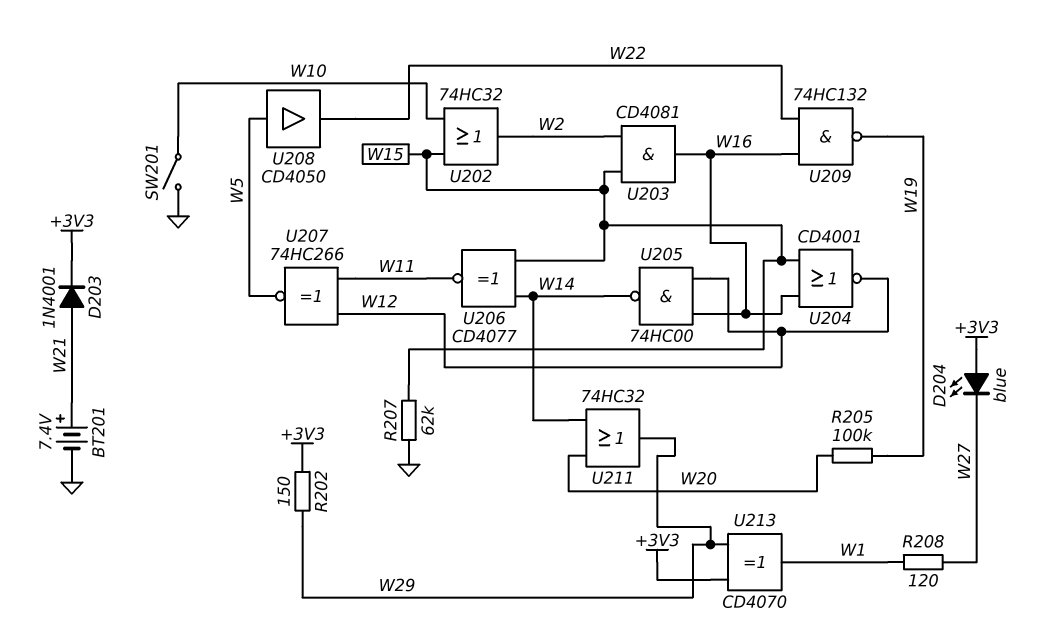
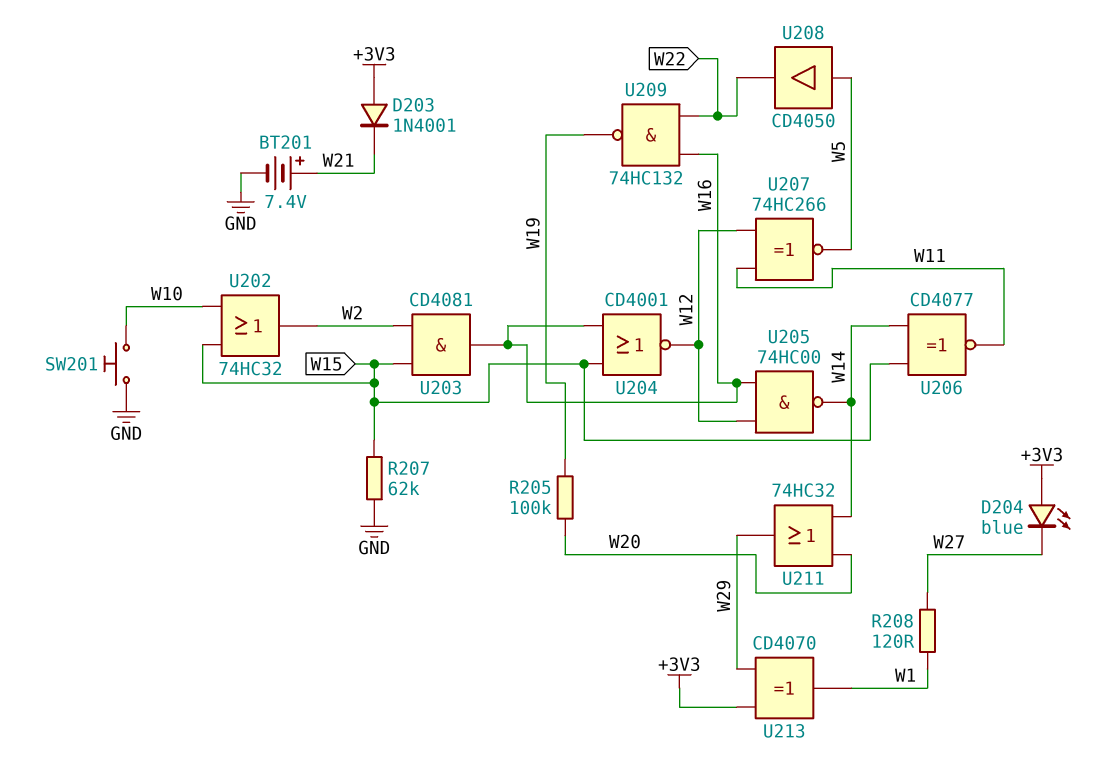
D203: diode 1N4001 (A W21, K +3V3) -> diode 1N4001 (A +3V3, K W21)
R202: 150 (+3V3, W29) -> none
SW201: switch (GND, W10) -> button (GND, W10)

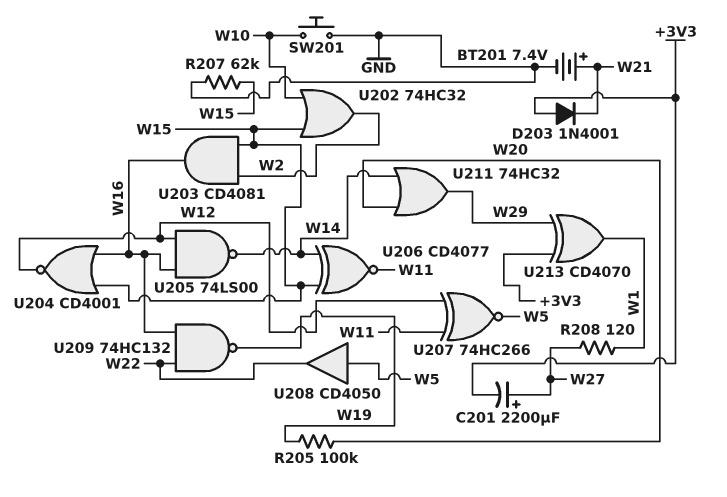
C201: none -> 2200uF (plus W27, minus +3V3)
D204: LED blue (A +3V3, K W27) -> none
U205: NAND 74HC00 (in W12, in W16, out W14) -> NAND 74LS00 (in W12, in W16, out W14)

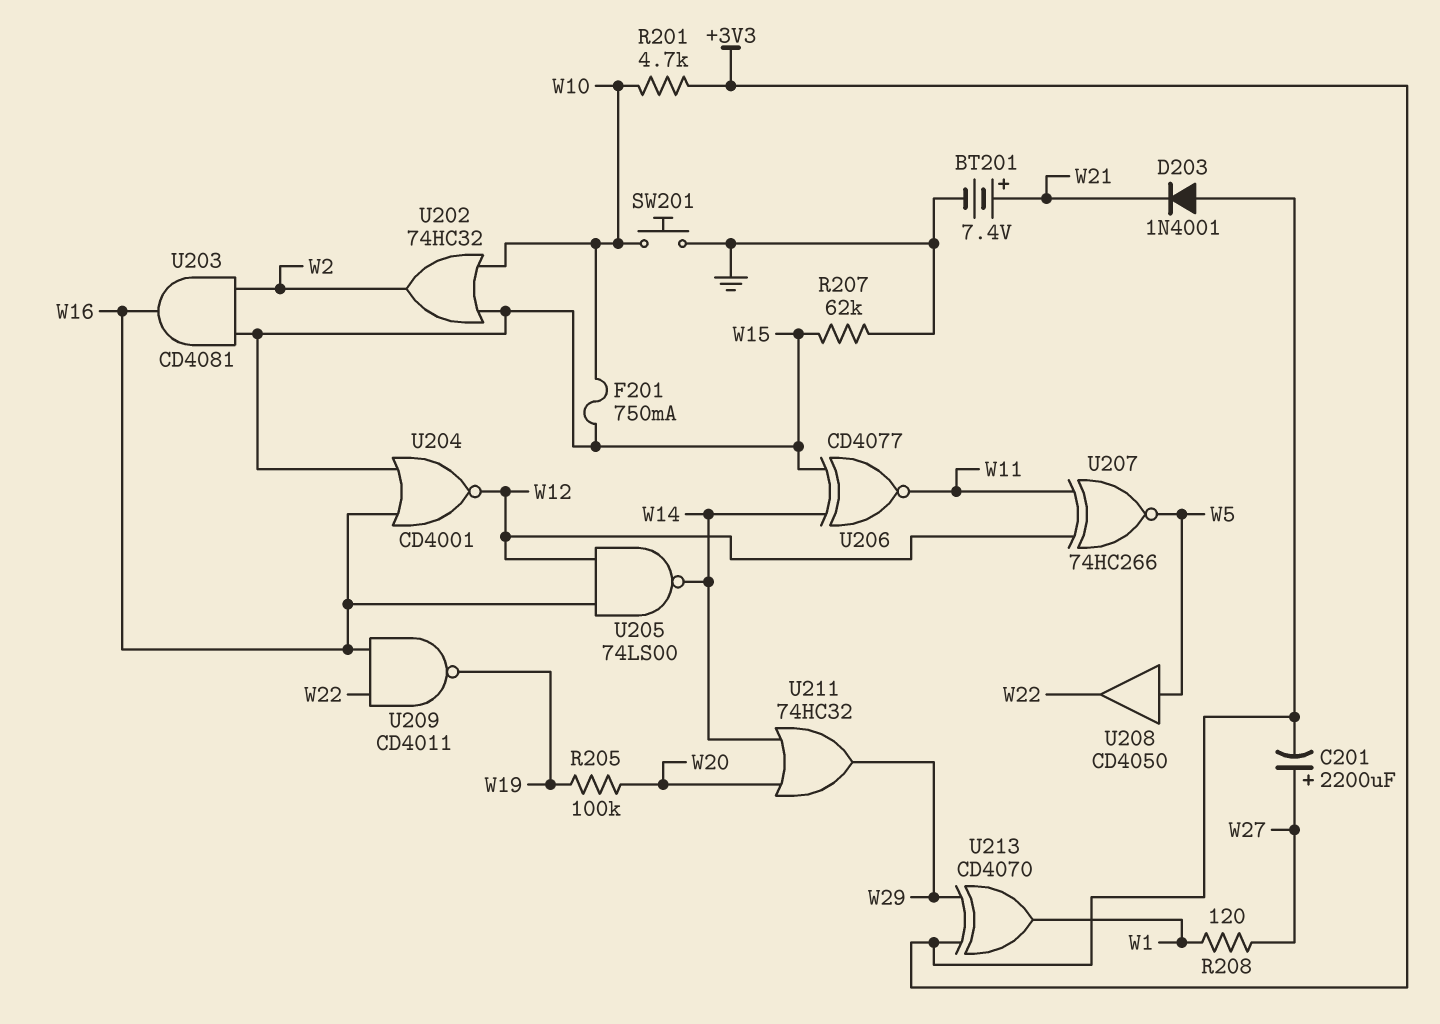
F201: none -> 750mA (W10, W15)
R201: none -> 4.7k (+3V3, W10)
U209: NAND 74HC132 (in W16, in W22, out W19) -> NAND CD4011 (in W16, in W22, out W19)

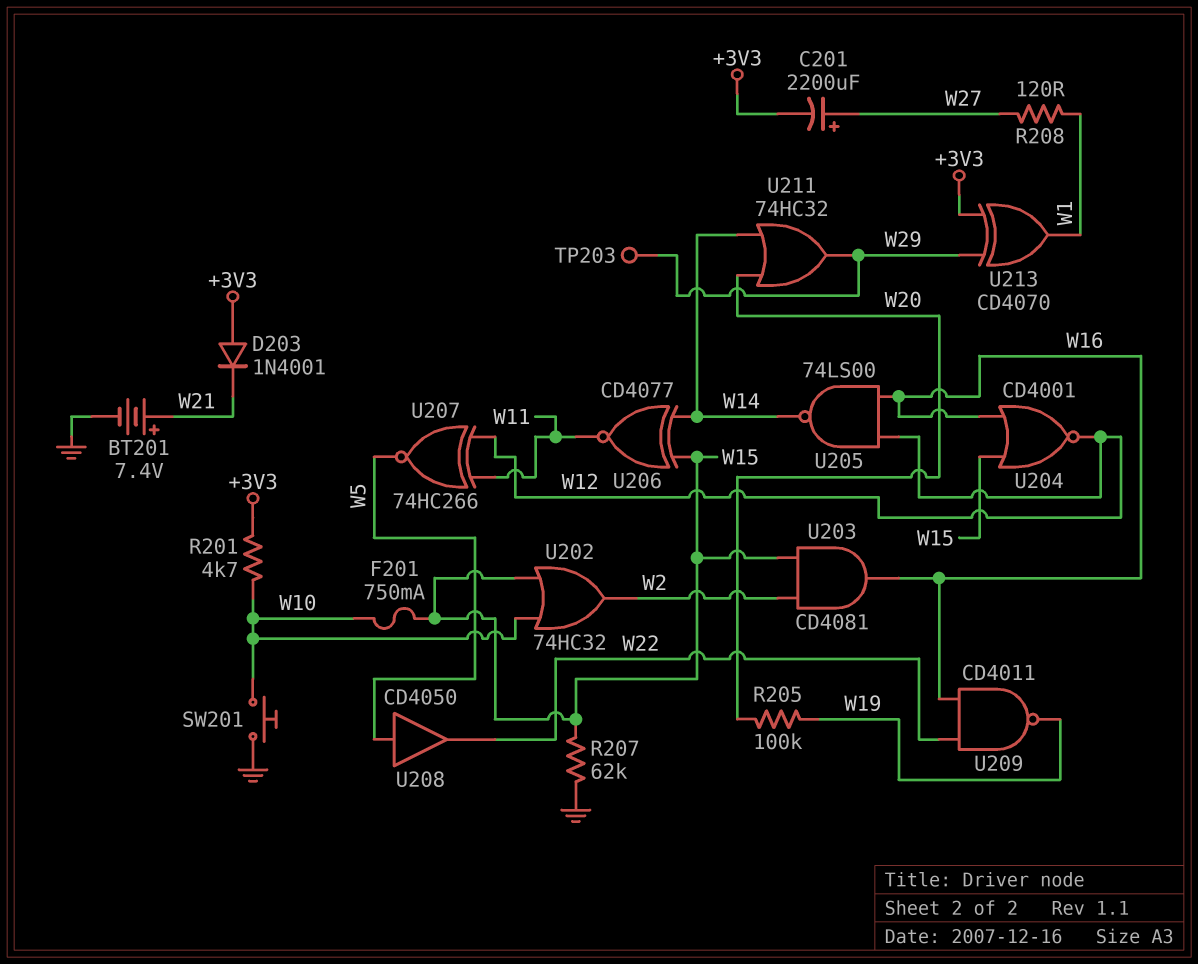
TP203: none -> test point (W29)

